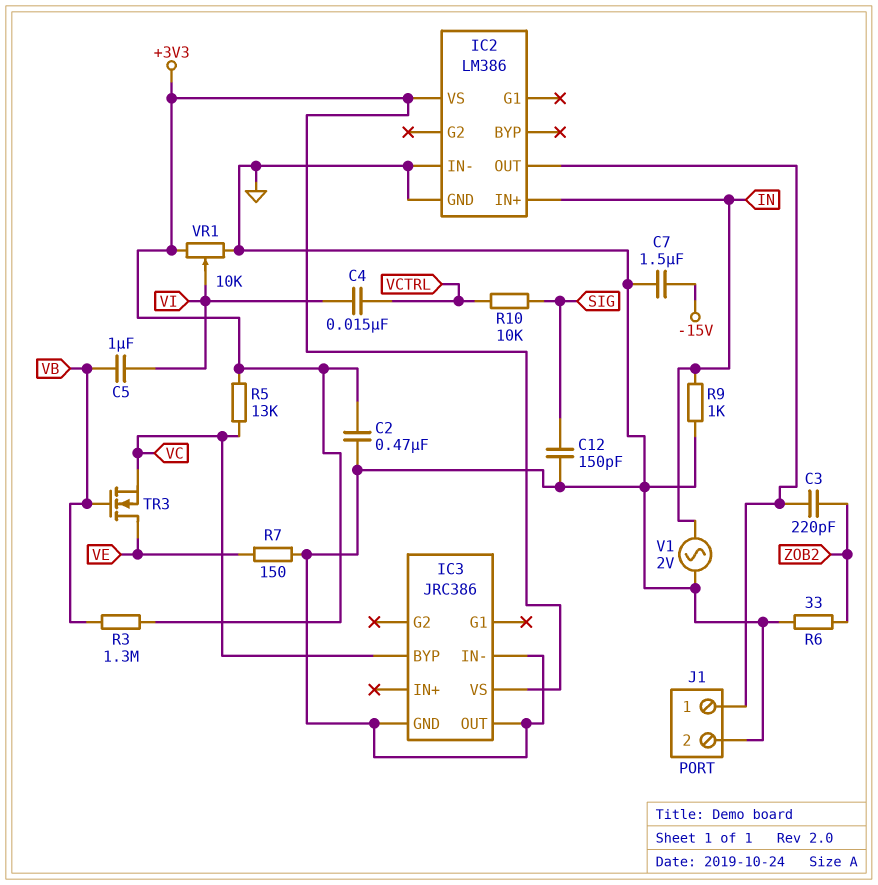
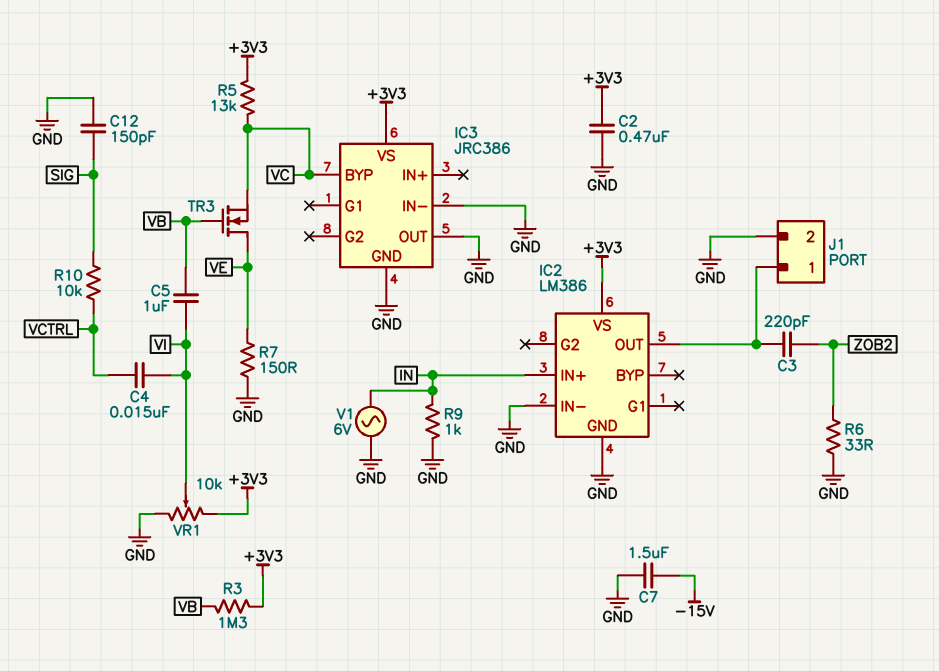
V1: AC 2V (GND, IN) -> AC 6V (GND, IN)

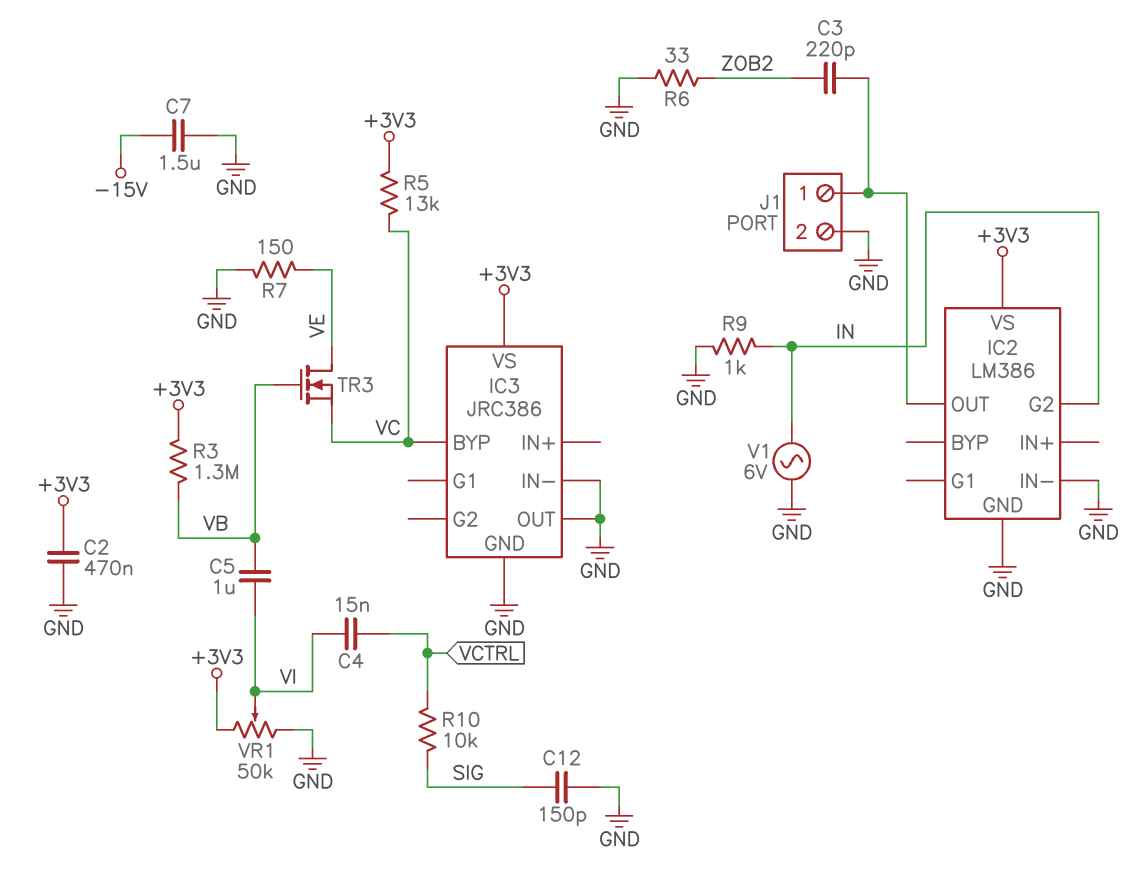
IC2 pin G2: none -> IN
IC2 pin IN+: IN -> none
VR1: 10k (+3V3, GND, wiper VI) -> 50k (+3V3, GND, wiper VI)

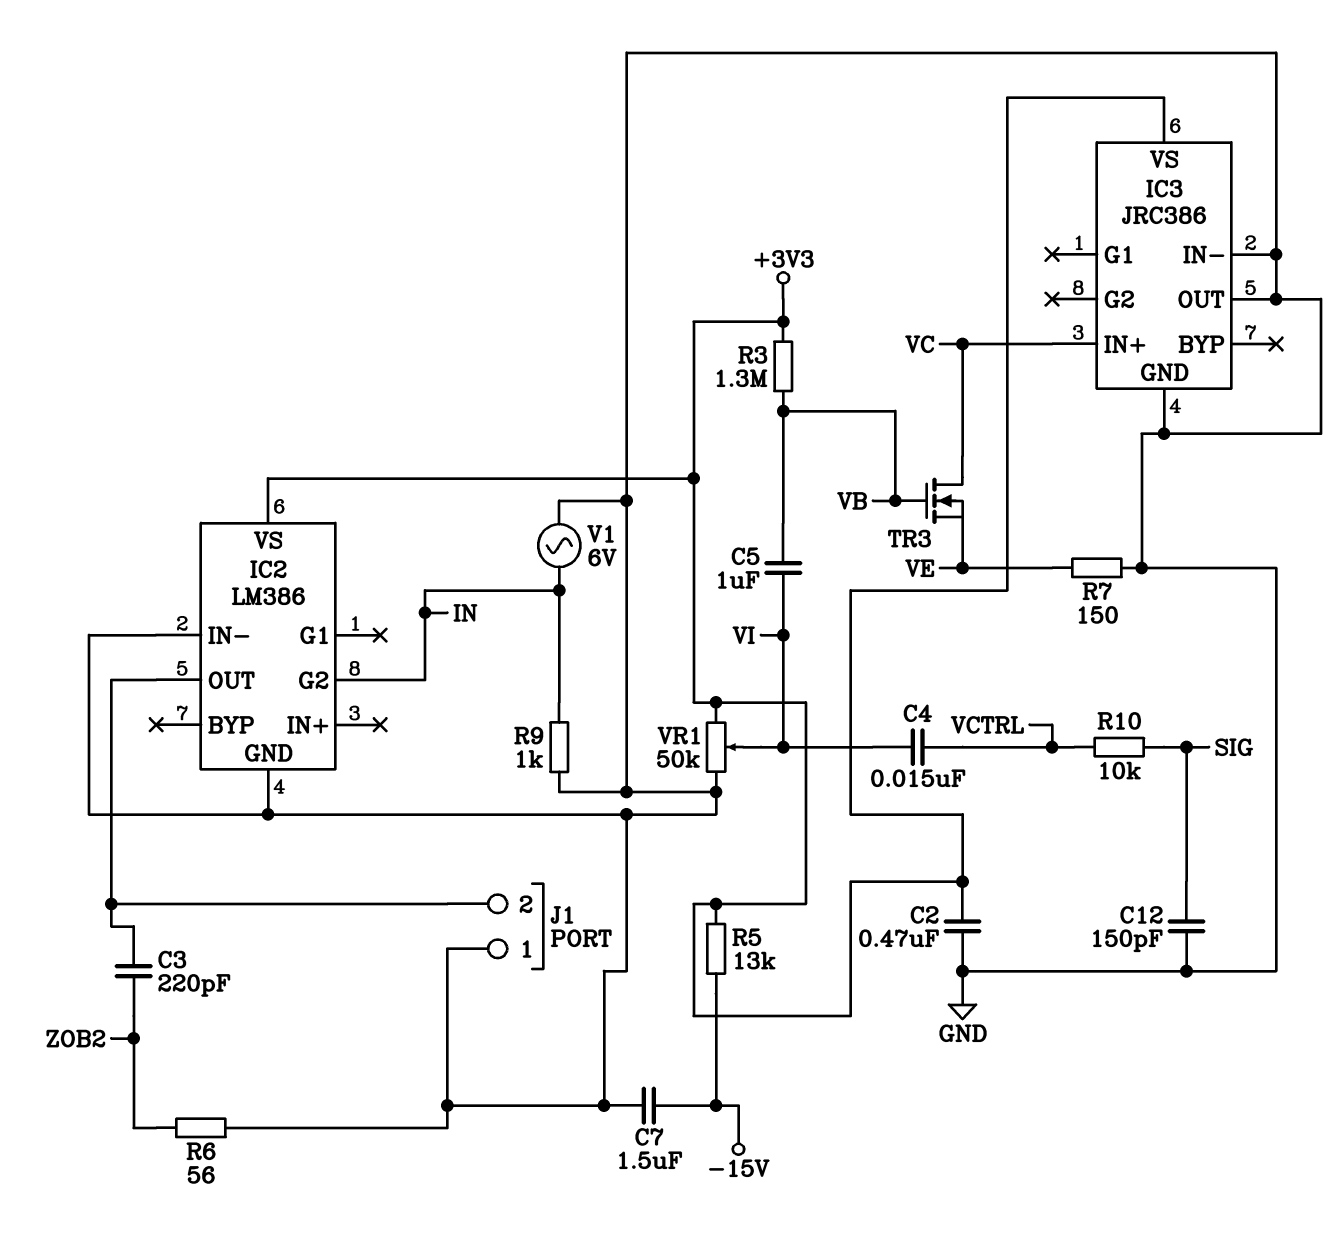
IC3 pin BYP: VC -> none
IC3 pin IN+: none -> VC
J1 pin 1: IC2/OUT -> GND
J1 pin 2: GND -> IC2/OUT
R5: 13k (+3V3, VC) -> 13k (+3V3, -15V)
R6: 33 (GND, ZOB2) -> 56 (GND, ZOB2)
TR3: NMOS (G VB, D VE, S VC) -> NMOS (G VB, D VC, S VE)

